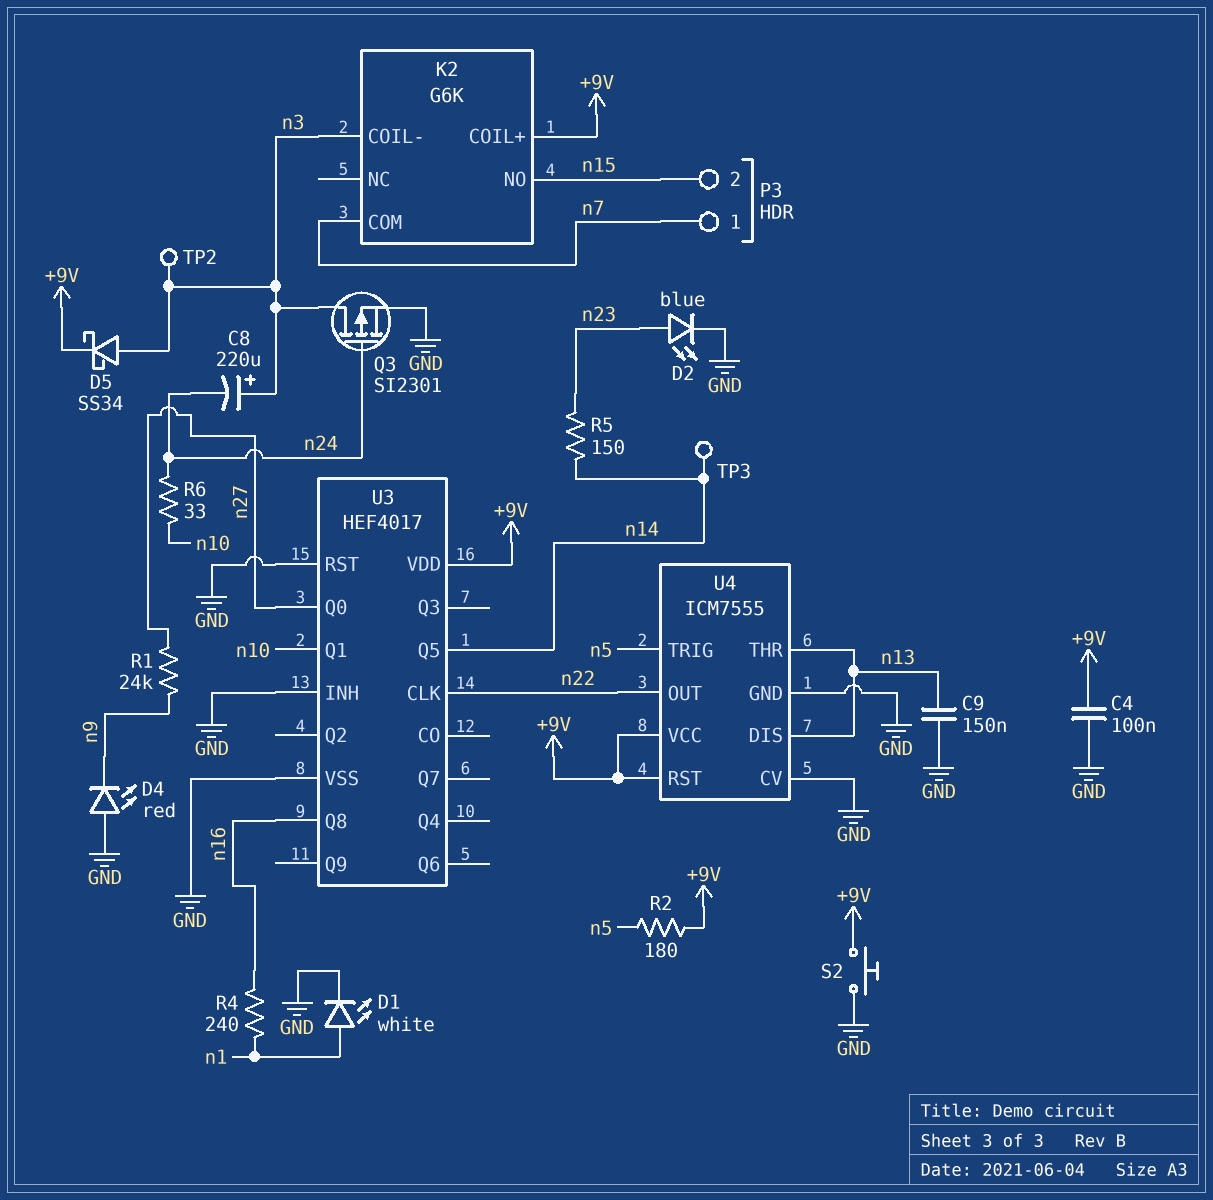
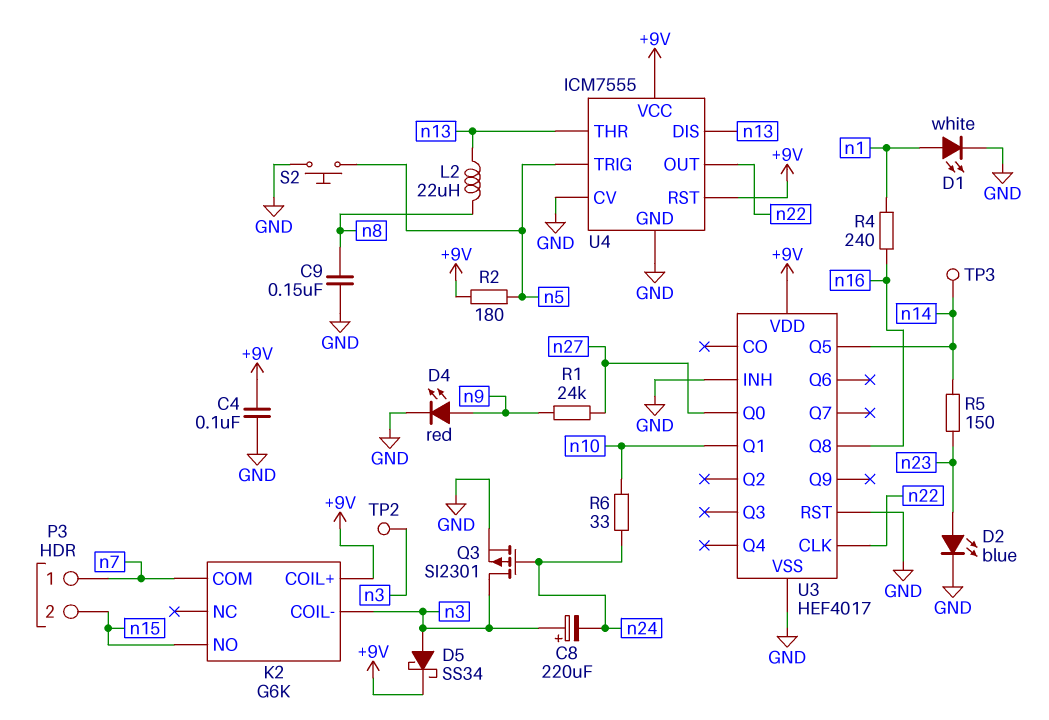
C9: 150nF (GND, n13) -> 150nF (GND, n8)
D4: LED red (A GND, K n9) -> LED red (A n9, K GND)
L2: none -> 22uH (n8, n13)
S2: button (+9V, GND) -> button (GND, n5)

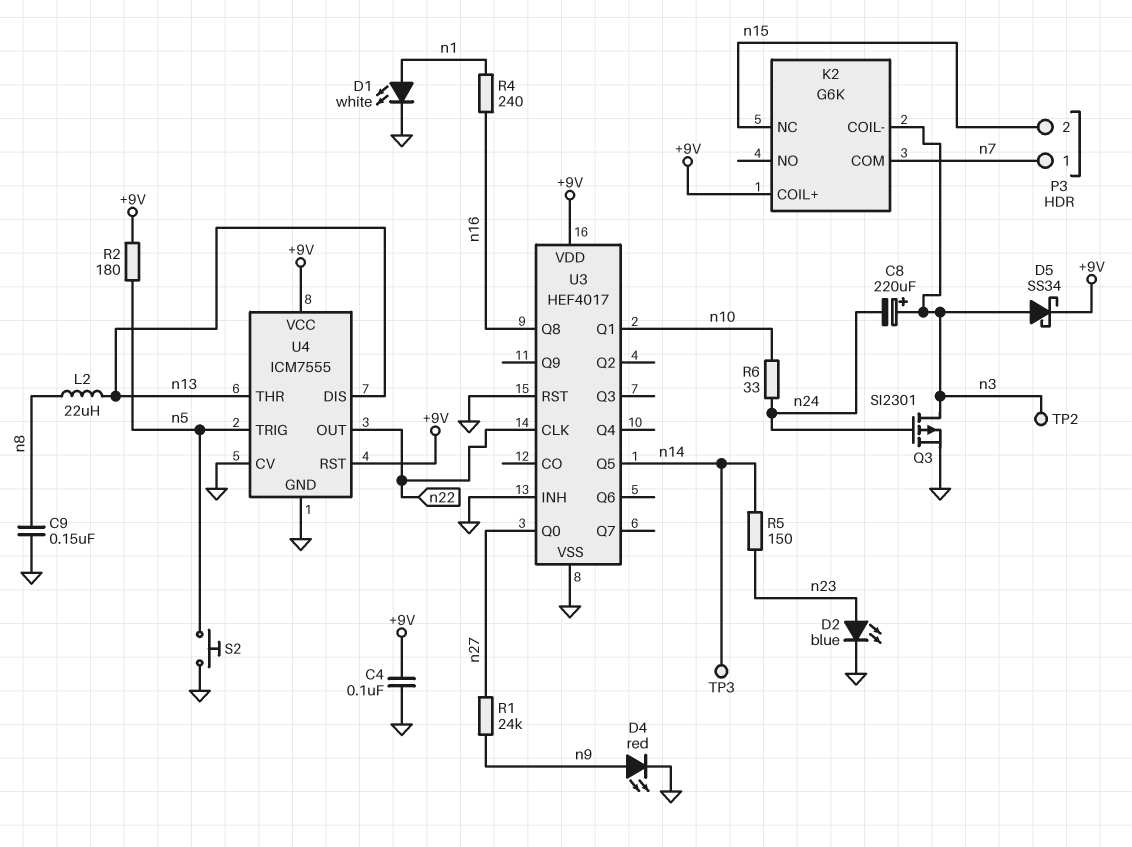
K2 pin NC: none -> n15
K2 pin NO: n15 -> none

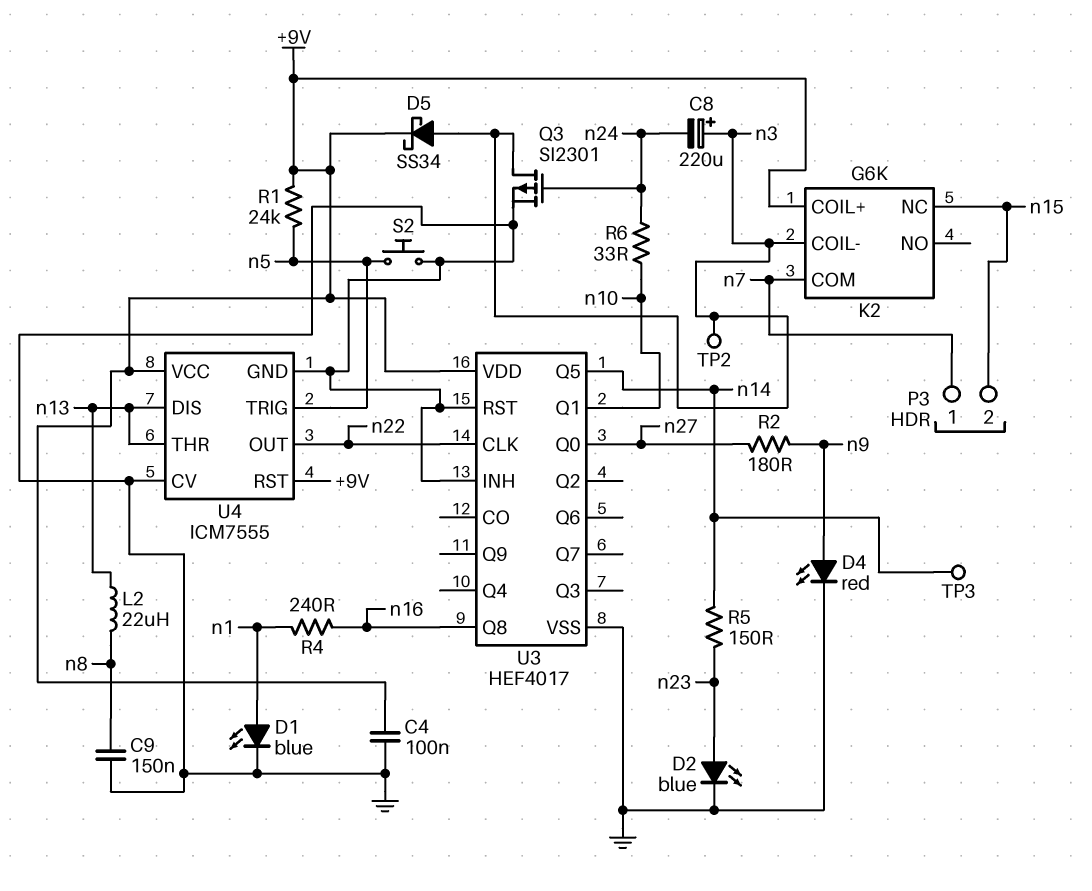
D1: LED white (A n1, K GND) -> LED blue (A n1, K GND)
R1: 24k (n9, n27) -> 24k (+9V, n5)
R2: 180 (+9V, n5) -> 180 (n9, n27)

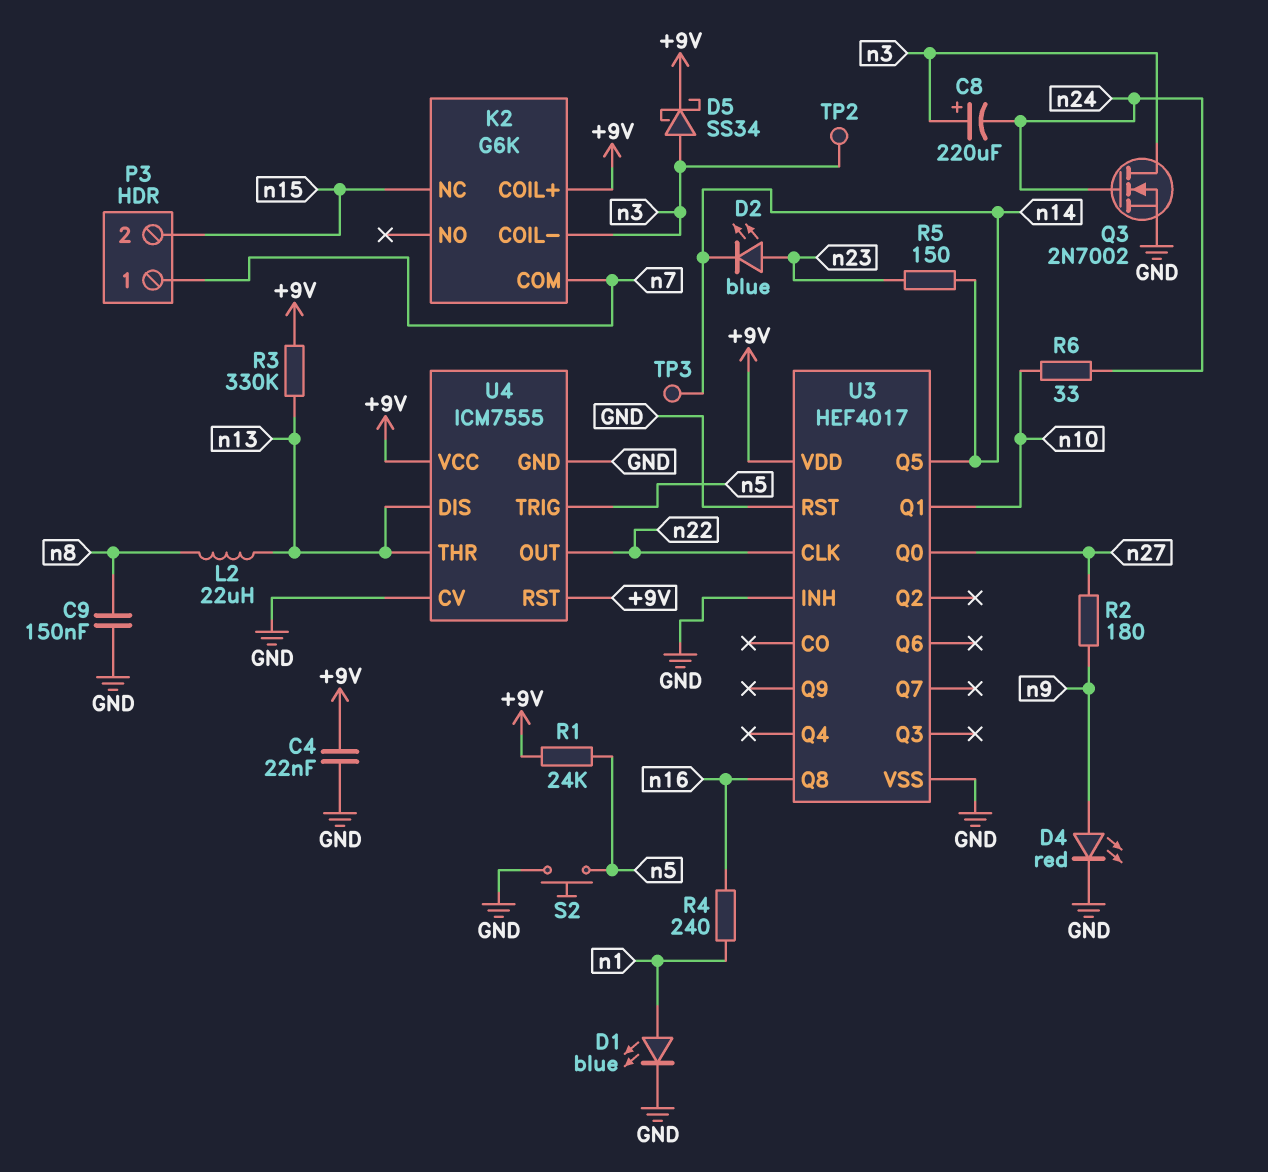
C4: 100nF (+9V, GND) -> 22nF (+9V, GND)
D2: LED blue (A n23, K GND) -> LED blue (A n23, K n14)
Q3: PMOS SI2301 (G n24, D n3, S GND) -> NMOS 2N7002 (G n24, D n3, S GND)
R3: none -> 330k (+9V, n13)

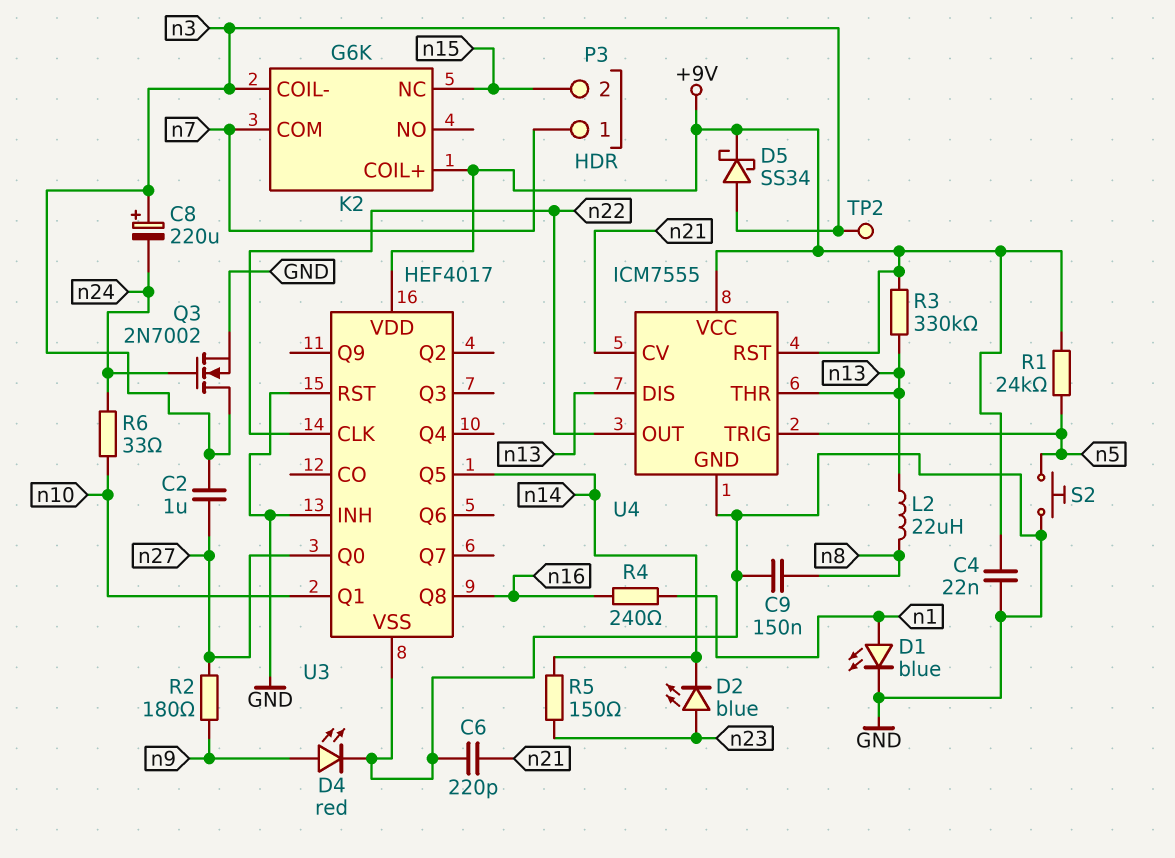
C2: none -> 1uF (n3, n27)
C6: none -> 220pF (GND, n21)
TP3: test point (n14) -> none
U4 pin CV: GND -> n21

